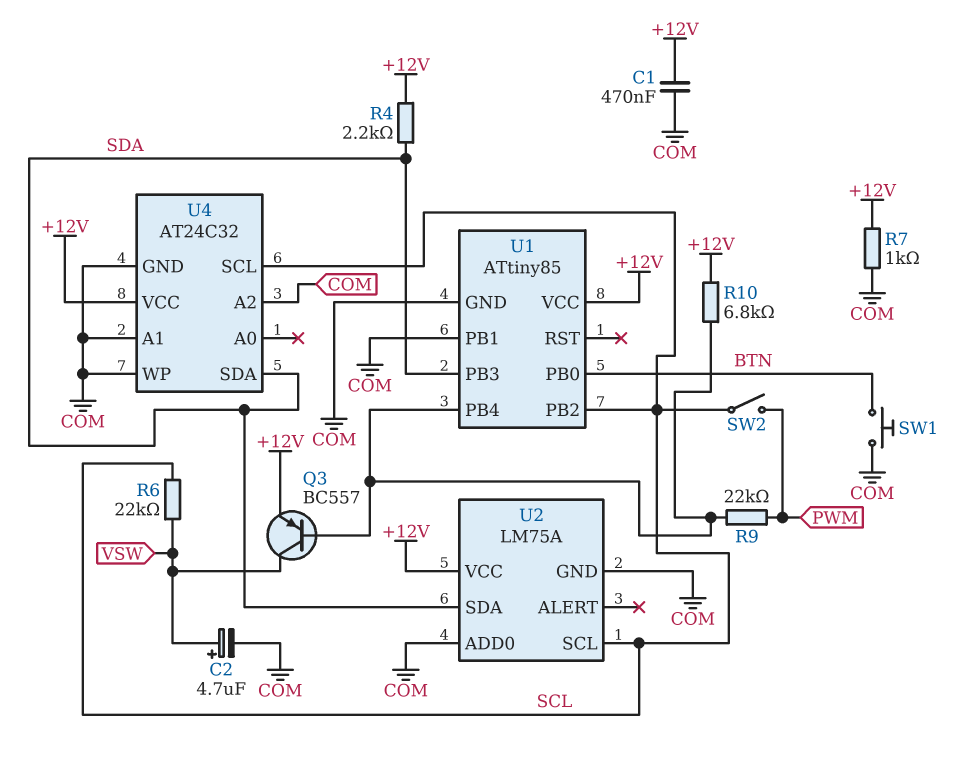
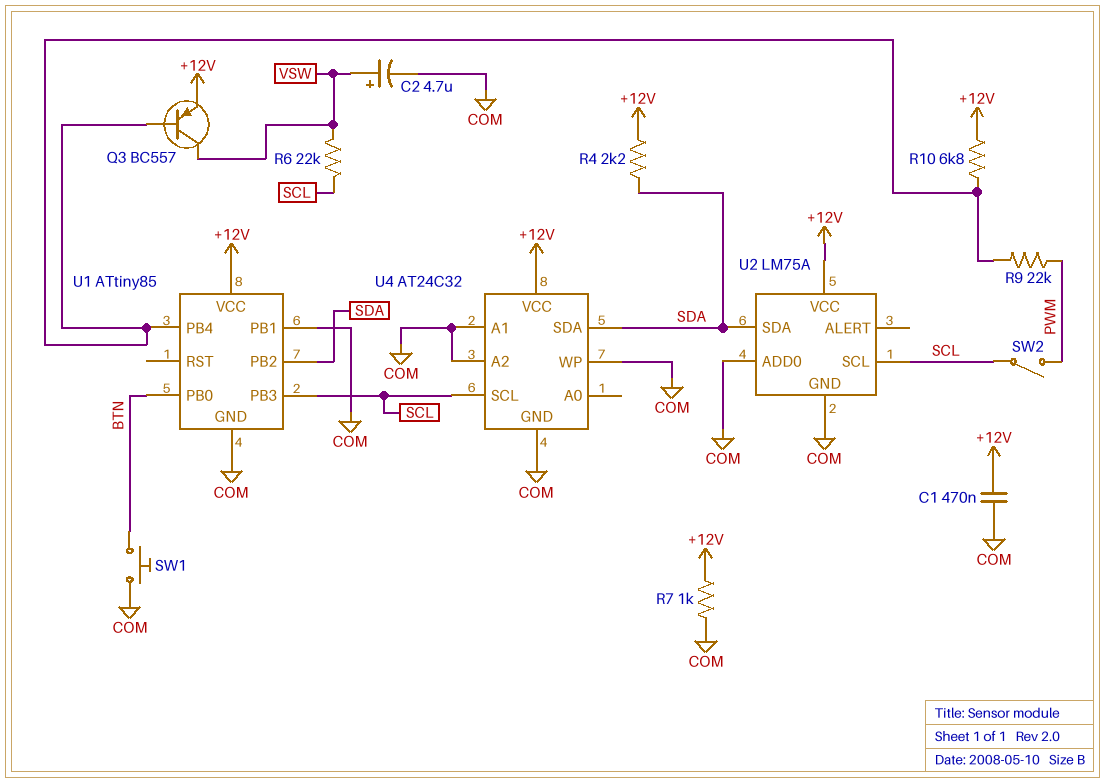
U1 pin PB2: SCL -> SDA
U1 pin PB3: SDA -> SCL

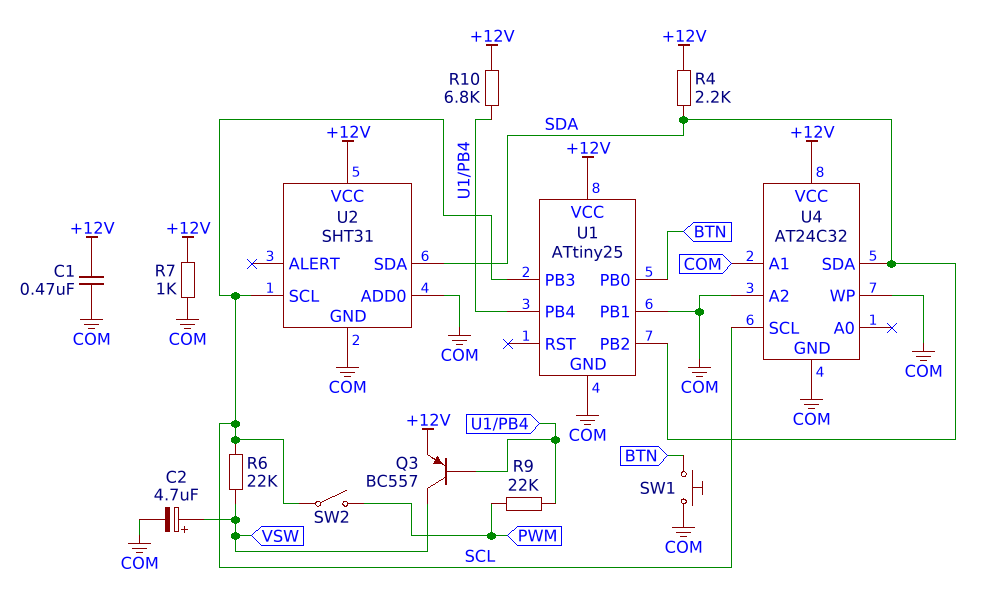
U1: ATtiny85 -> ATtiny25
U2: LM75A -> SHT31

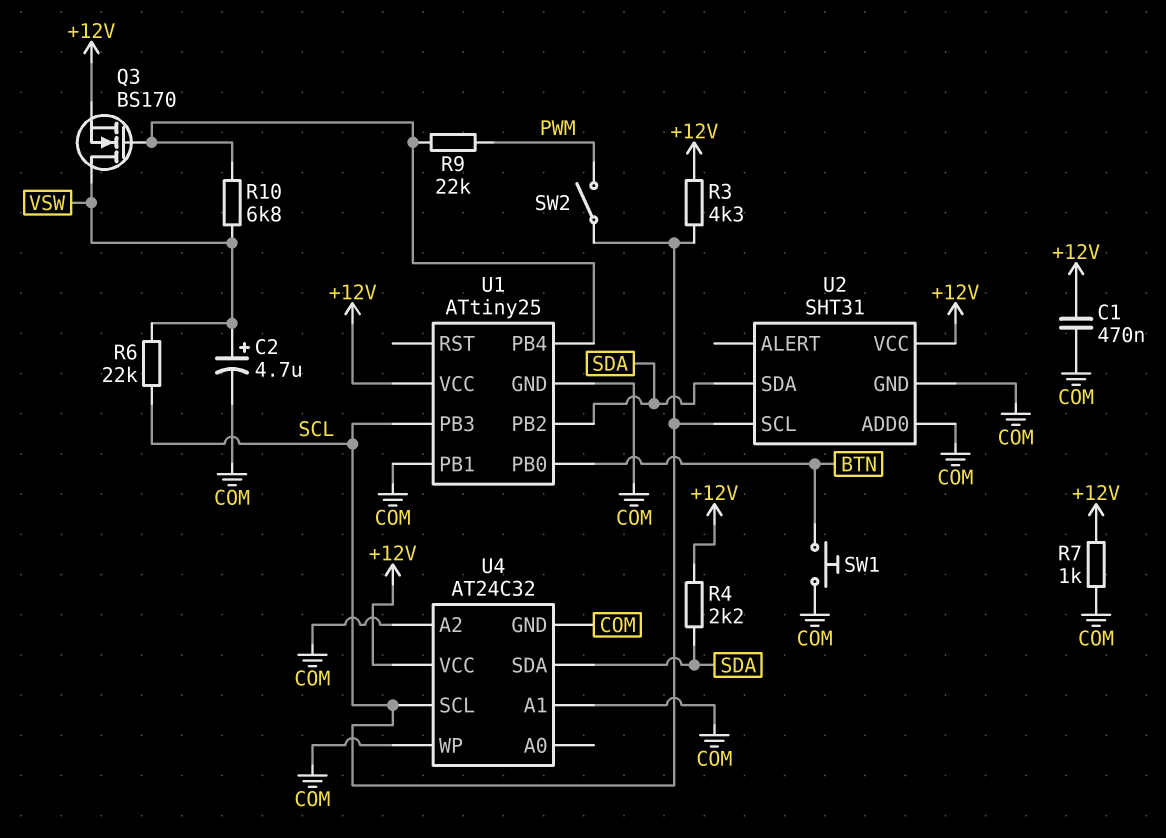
Q3: PNP BC557 (B U1/PB4, C VSW, E +12V) -> NMOS BS170 (G U1/PB4, D VSW, S +12V)
R3: none -> 4.3k (+12V, SCL)
R10: 6.8k (+12V, U1/PB4) -> 6.8k (U1/PB4, VSW)

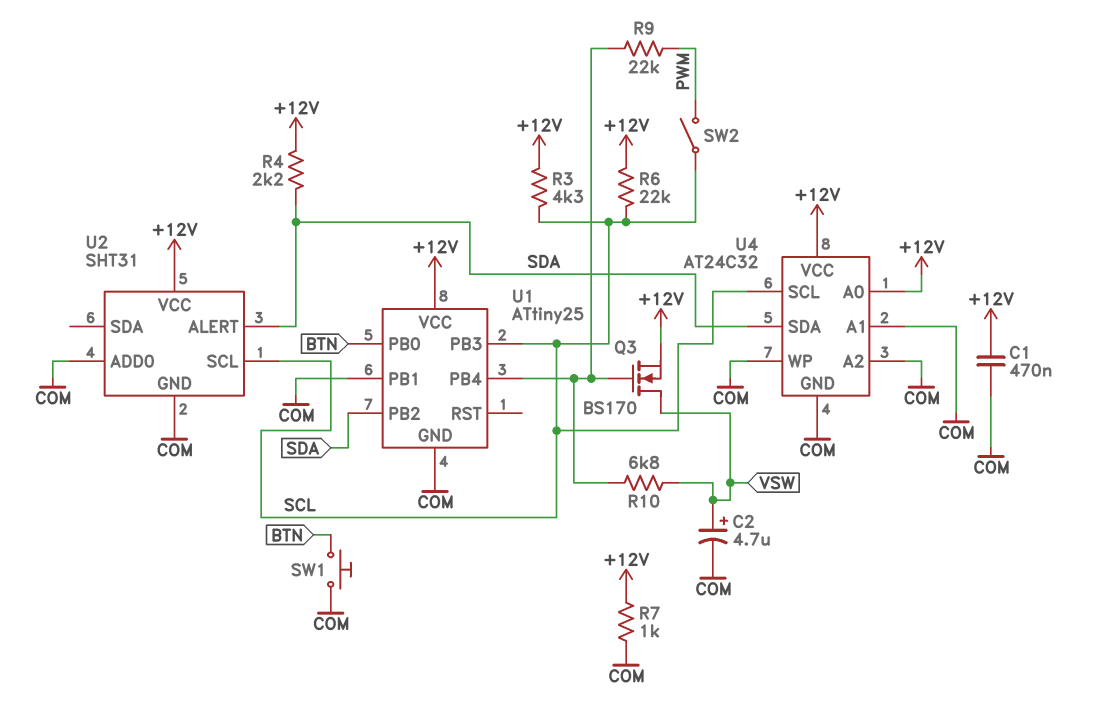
R6: 22k (SCL, VSW) -> 22k (+12V, SCL)
U2 pin ALERT: none -> SDA
U2 pin SDA: SDA -> none
U4 pin A0: none -> +12V

